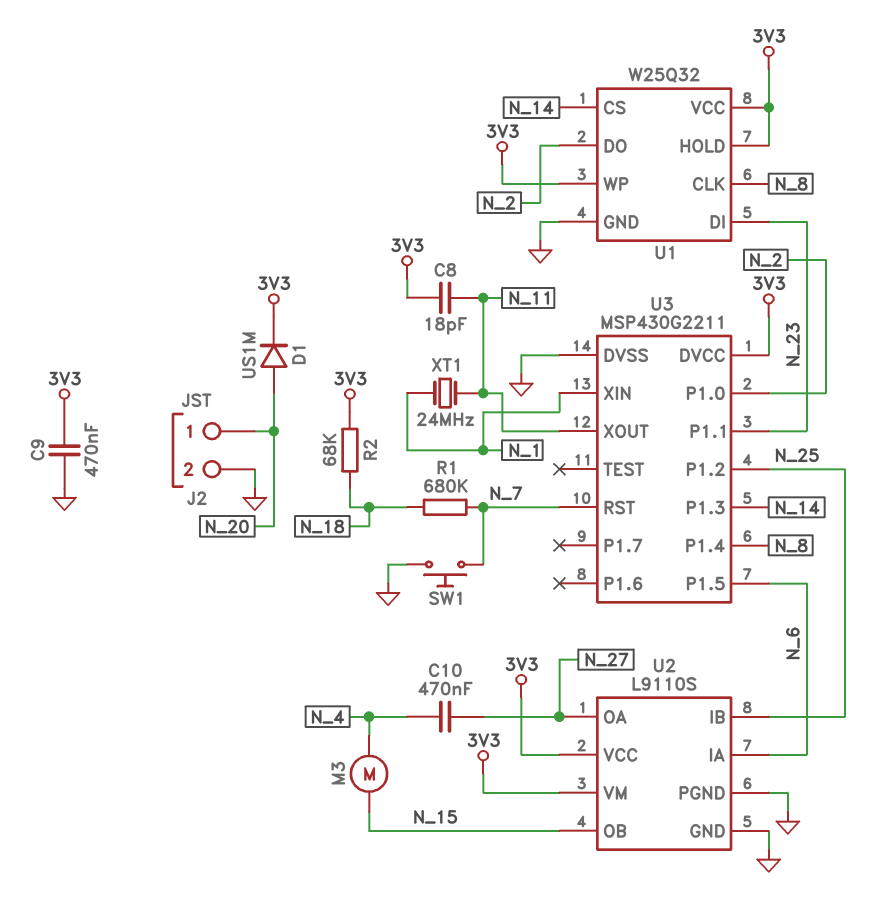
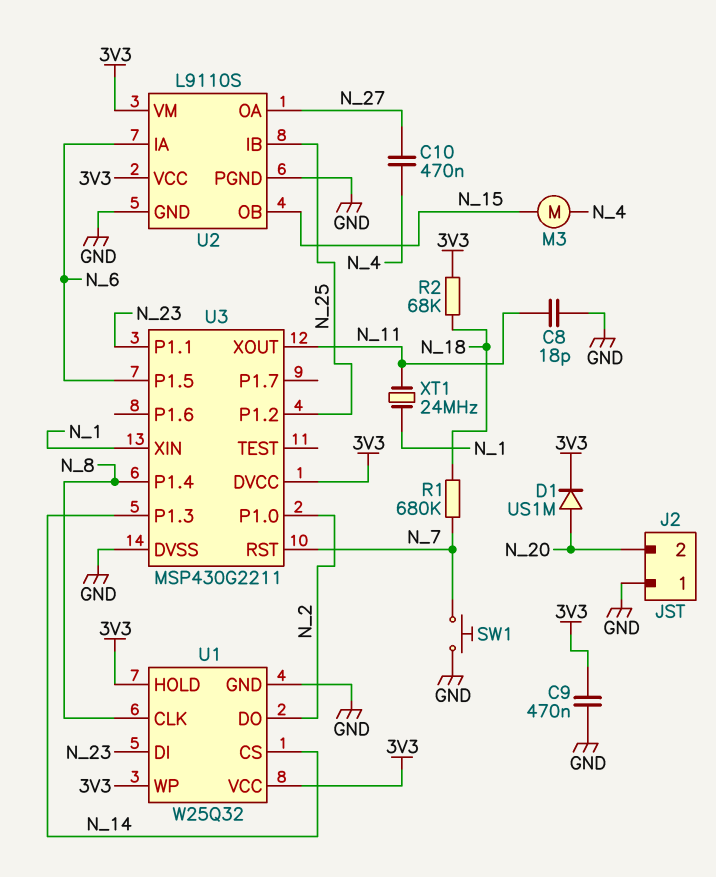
C8: 18pF (3V3, N_11) -> 18pF (GND, N_11)
J2 pin 1: N_20 -> GND
J2 pin 2: GND -> N_20

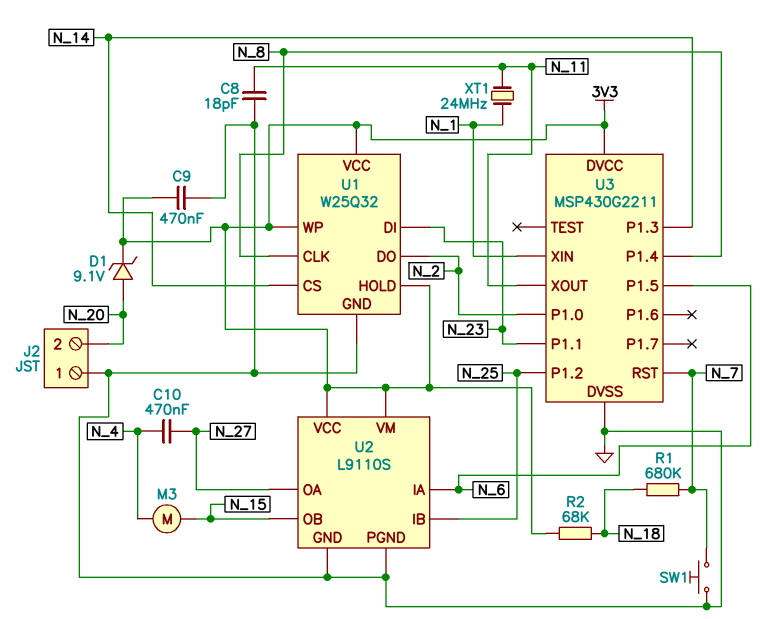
D1: diode US1M (A N_20, K 3V3) -> zener 9.1V (A N_20, K 3V3)

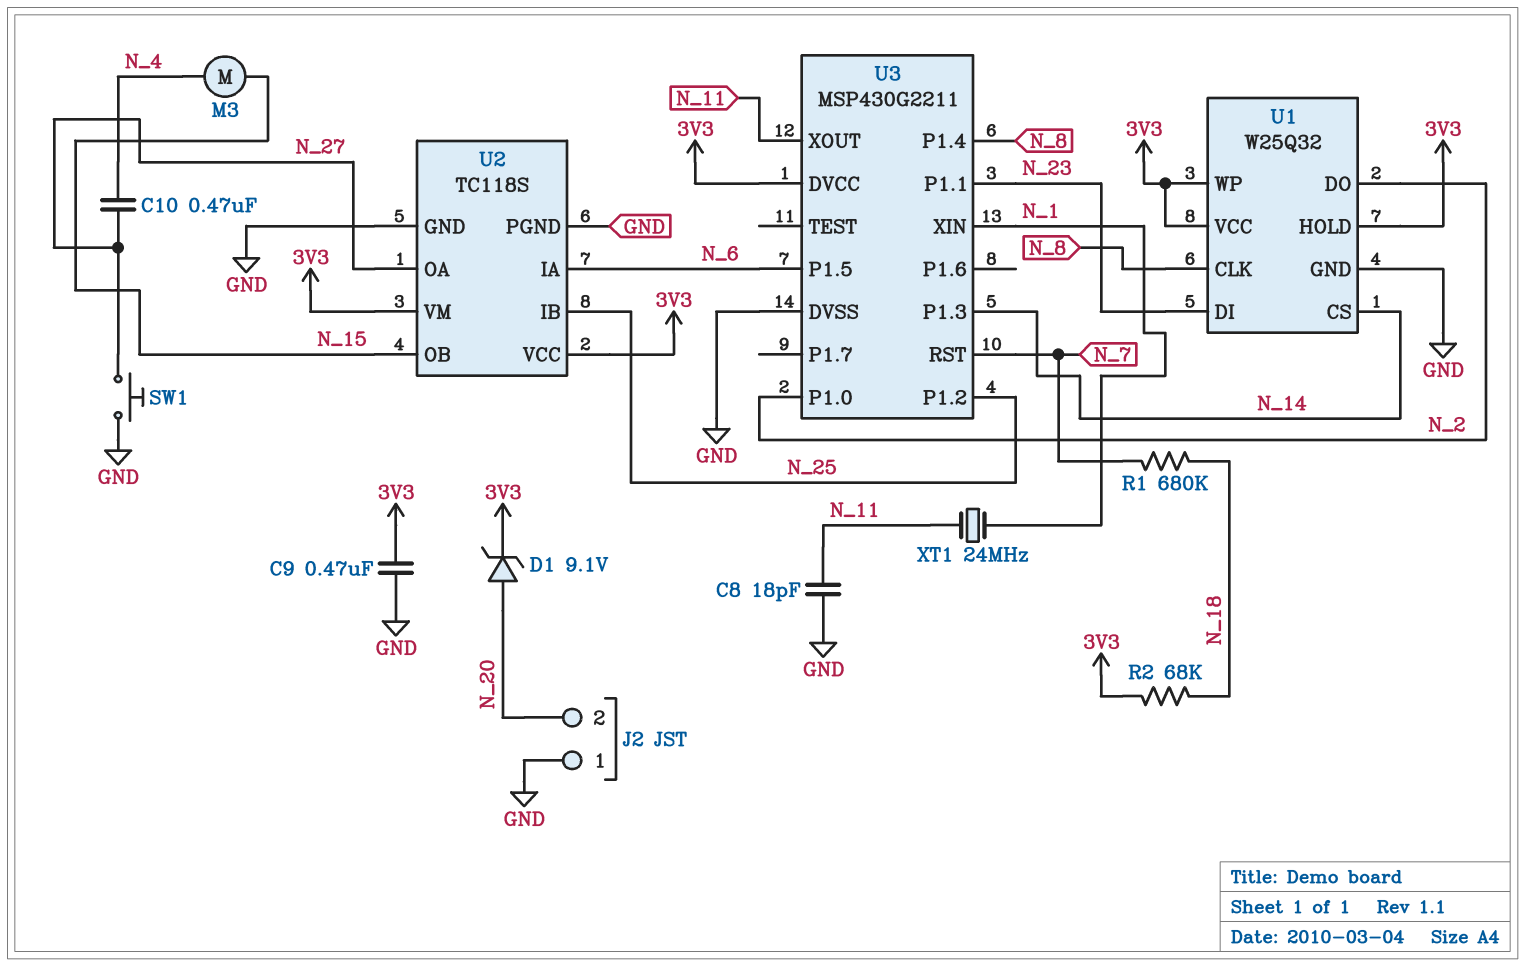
SW1: button (GND, N_7) -> button (GND, N_27)
U2: L9110S -> TC118S

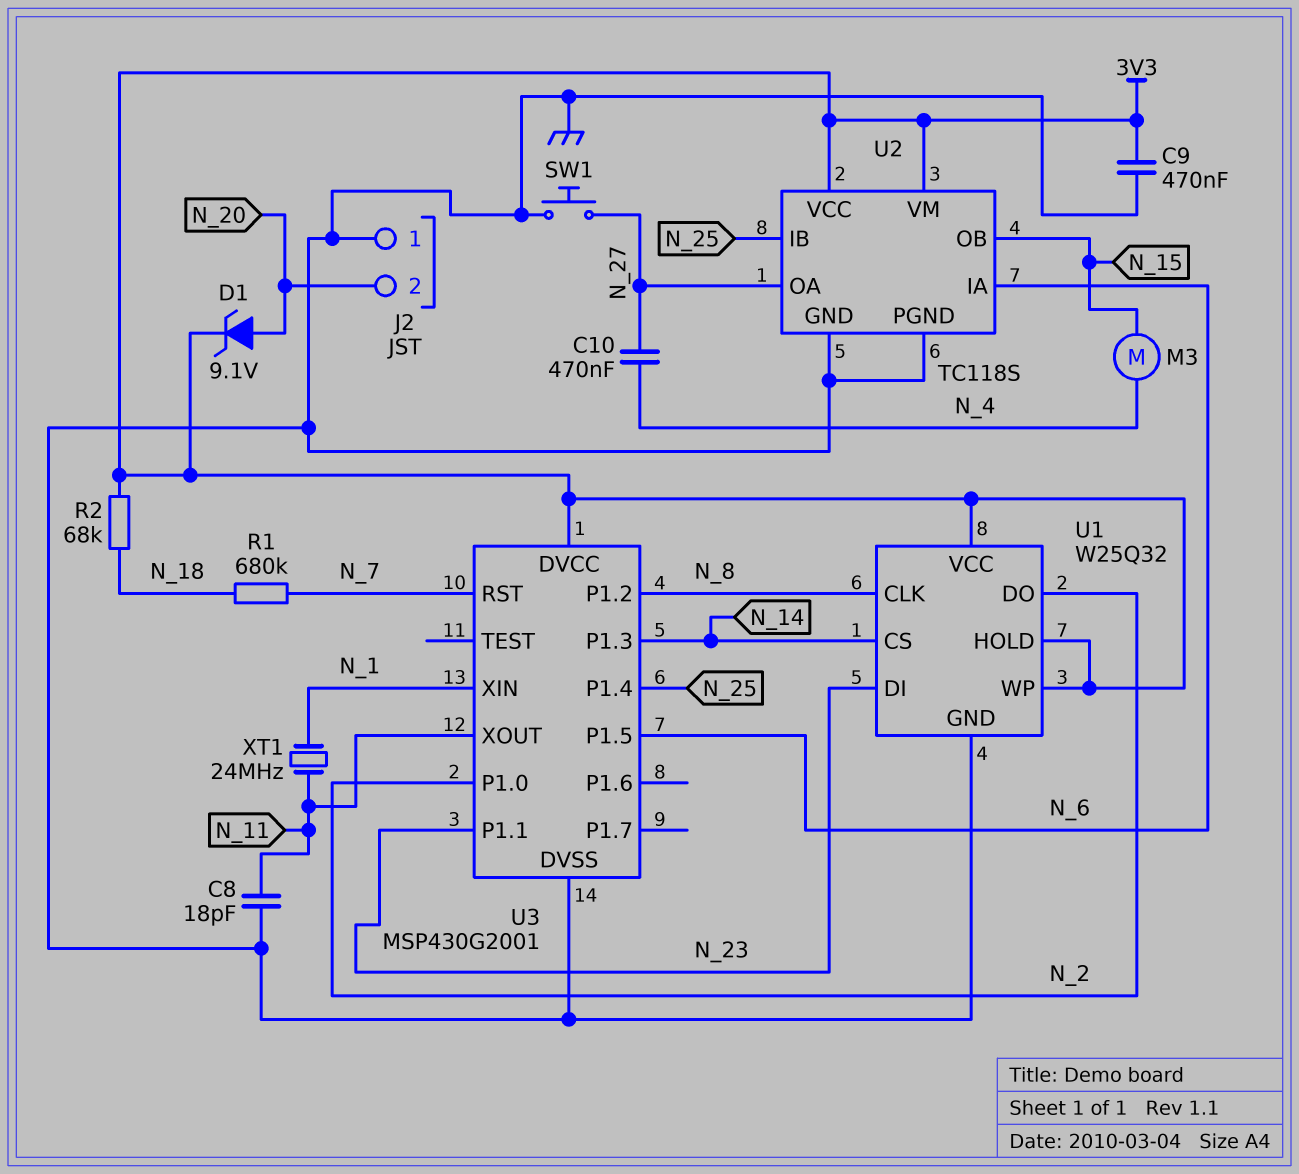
U3: MSP430G2211 -> MSP430G2001
U3 pin P1.2: N_25 -> N_8
U3 pin P1.4: N_8 -> N_25

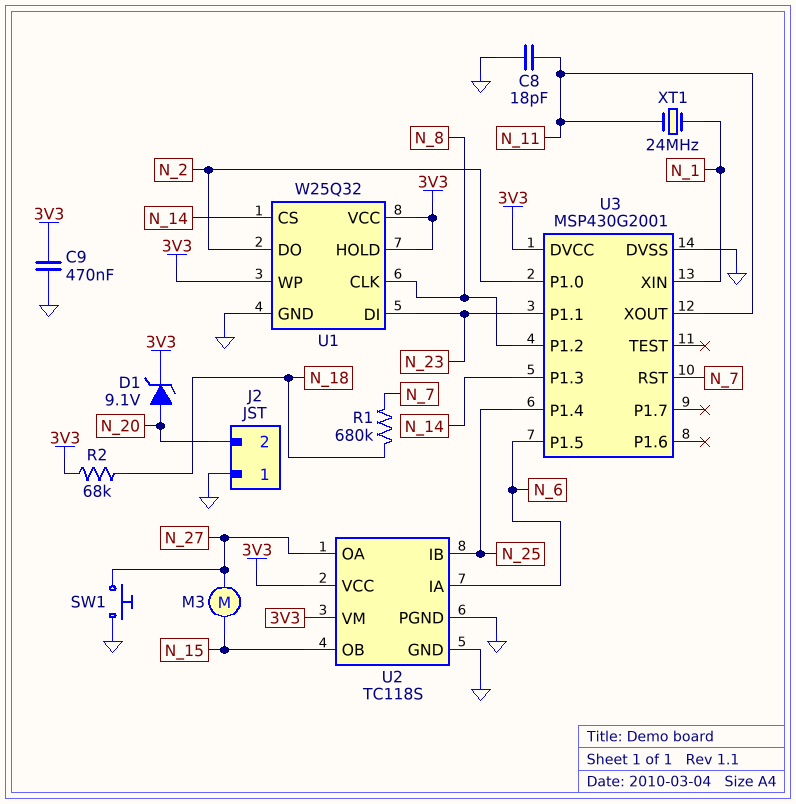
C10: 470nF (N_4, N_27) -> none
M3: motor (N_4, N_15) -> motor (N_15, N_27)

